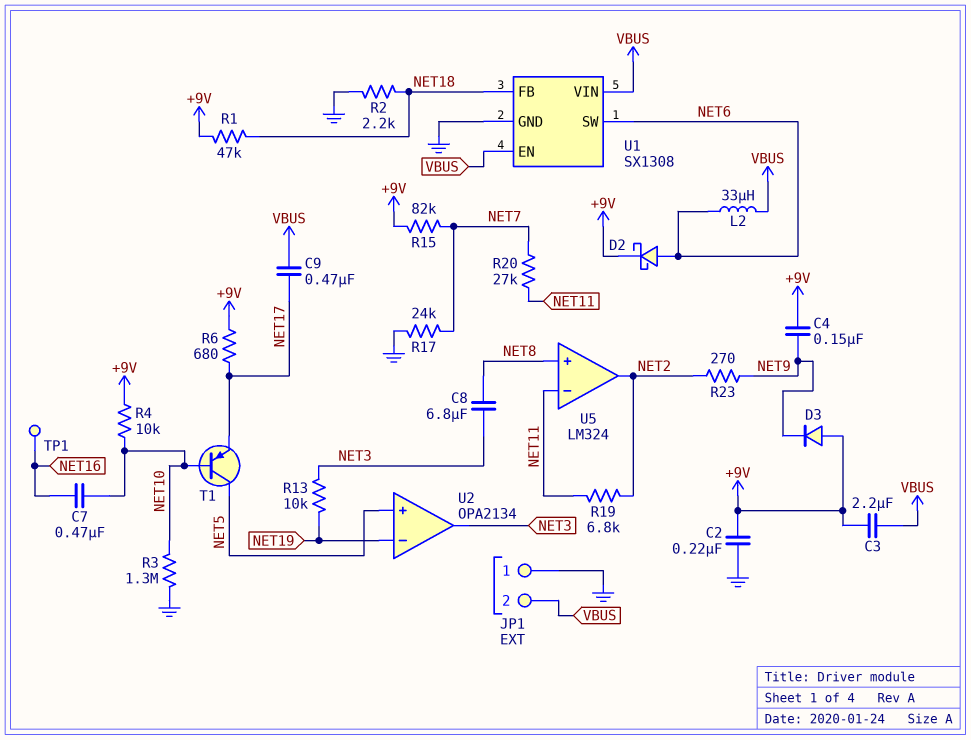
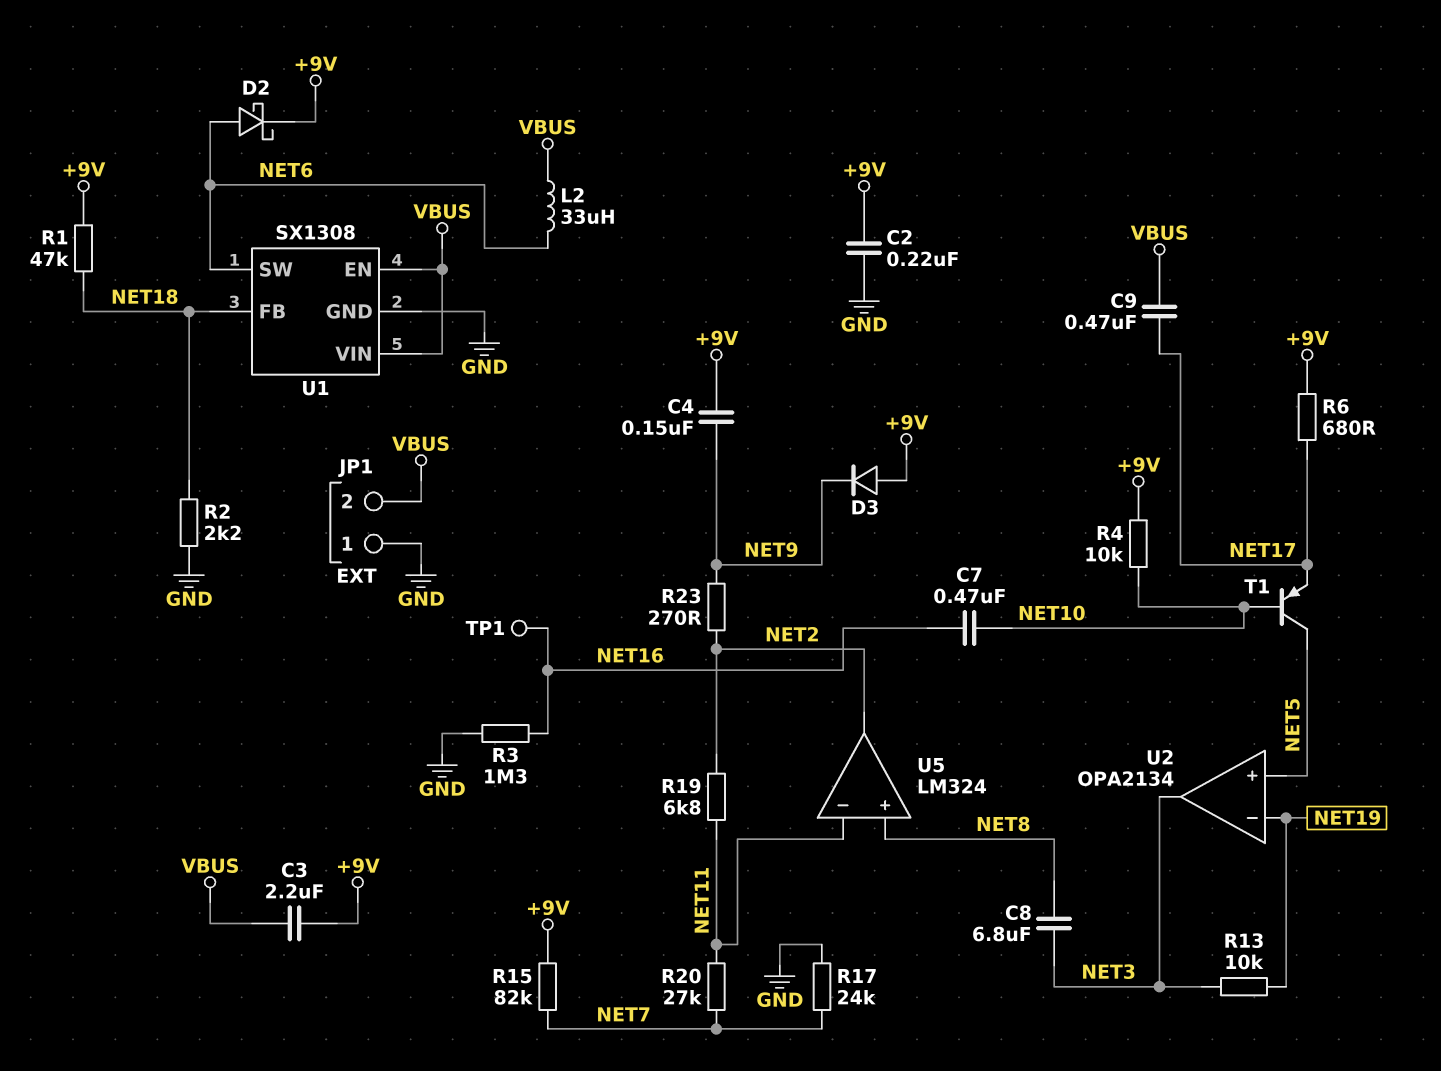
R3: 1.3M (GND, NET10) -> 1.3M (GND, NET16)

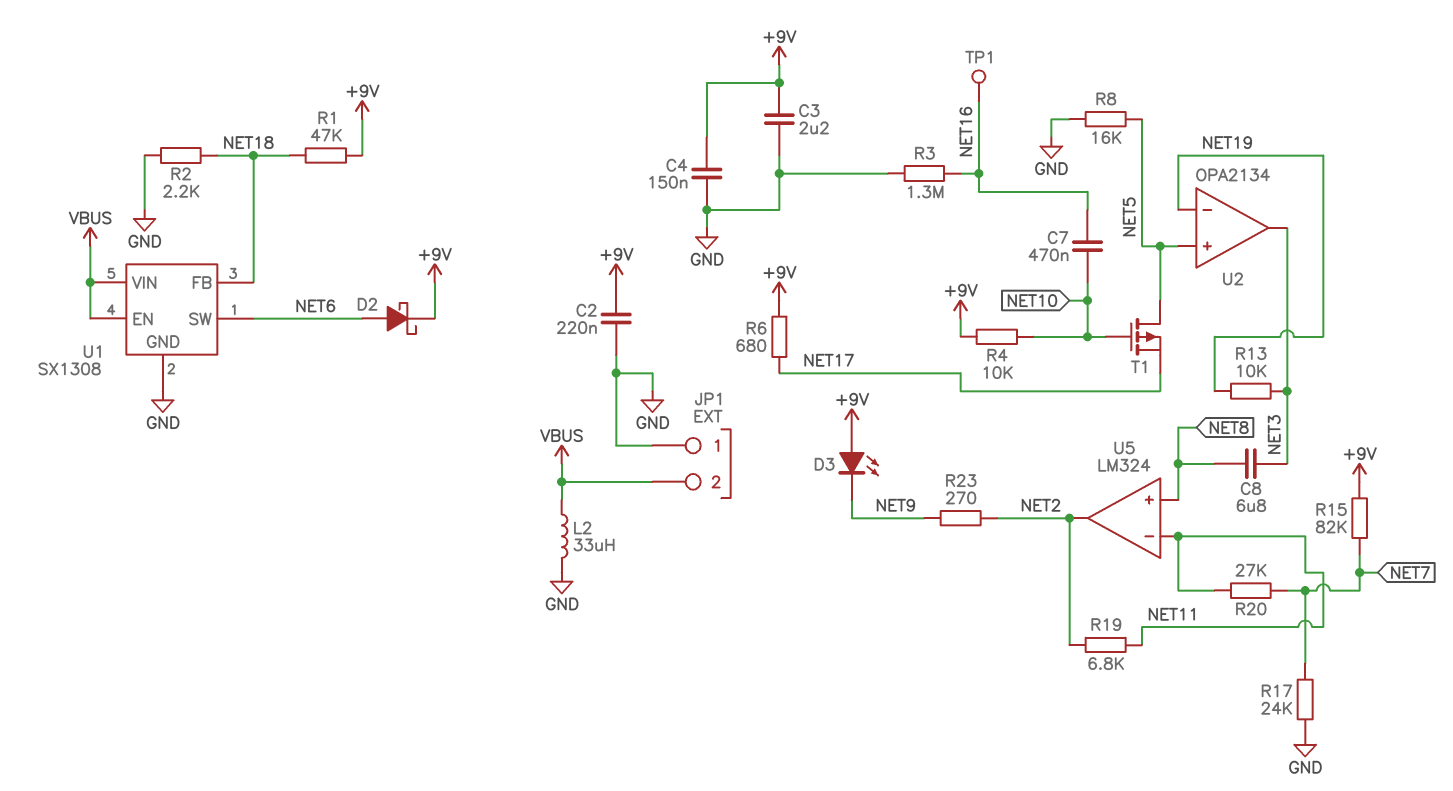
C3: 2.2uF (+9V, VBUS) -> 2.2uF (+9V, GND)
C4: 150nF (+9V, NET9) -> 150nF (+9V, GND)
C9: 470nF (NET17, VBUS) -> none
D3: diode (A +9V, K NET9) -> LED (A +9V, K NET9)
L2: 33uH (NET6, VBUS) -> 33uH (GND, VBUS)
R8: none -> 16k (GND, NET5)
T1: PNP (B NET10, C NET5, E NET17) -> PMOS (G NET10, D NET5, S NET17)

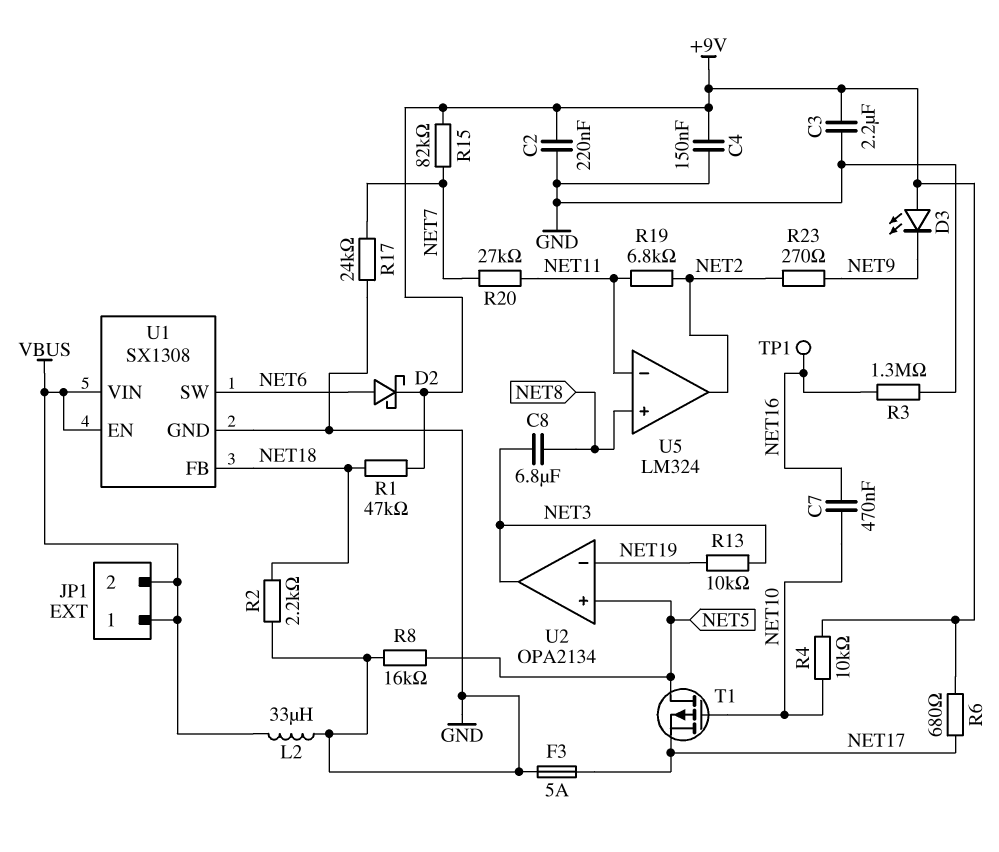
F3: none -> 5A (GND, NET17)
JP1 pin 1: GND -> VBUS

